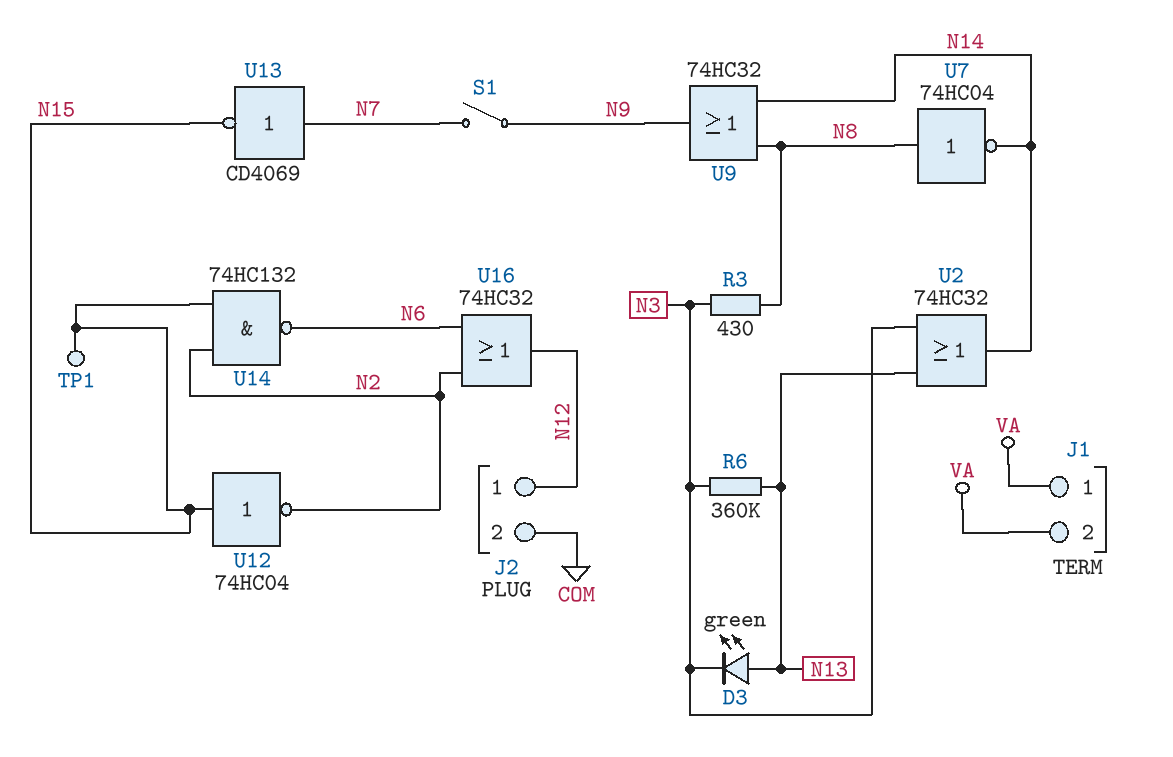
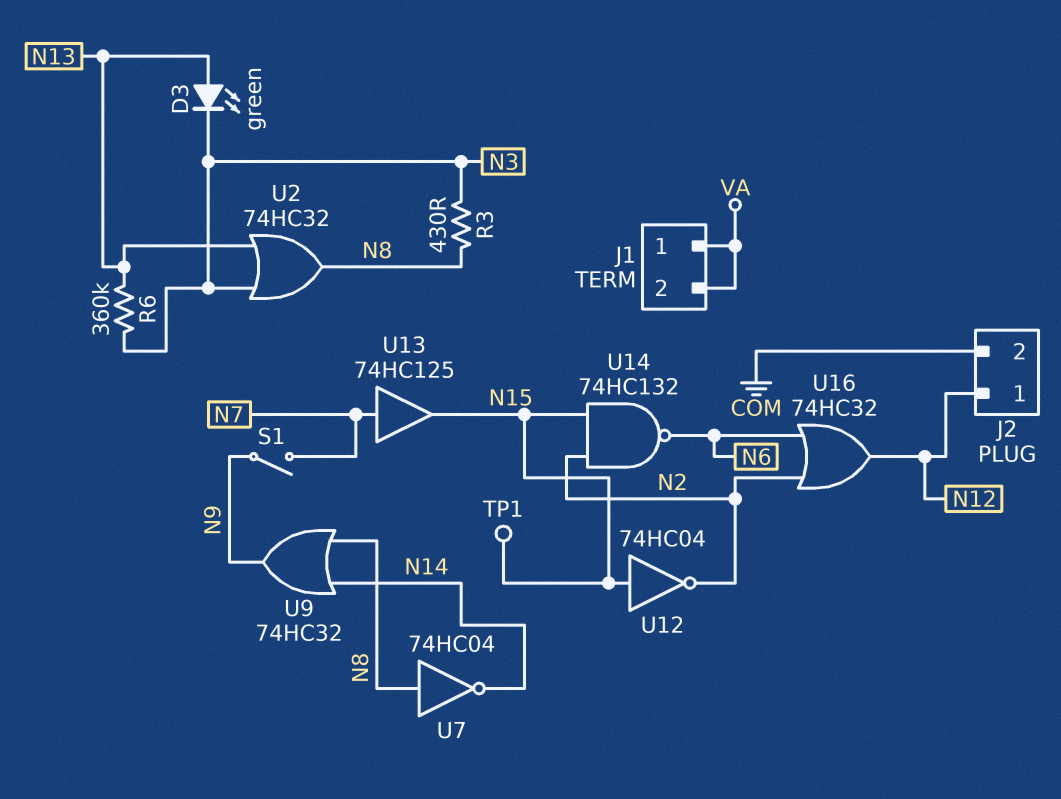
U2: OR 74HC32 (in N3, in N13, out N14) -> OR 74HC32 (in N3, in N13, out N8)
U13: NOT CD4069 (in N7, out N15) -> buffer 74HC125 (in N7, out N15)

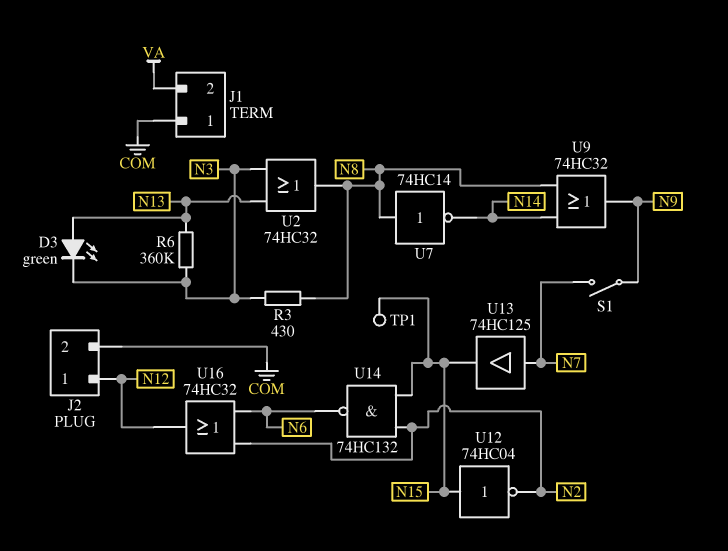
J1 pin 1: VA -> COM
U7: NOT 74HC04 (in N8, out N14) -> NOT 74HC14 (in N8, out N14)

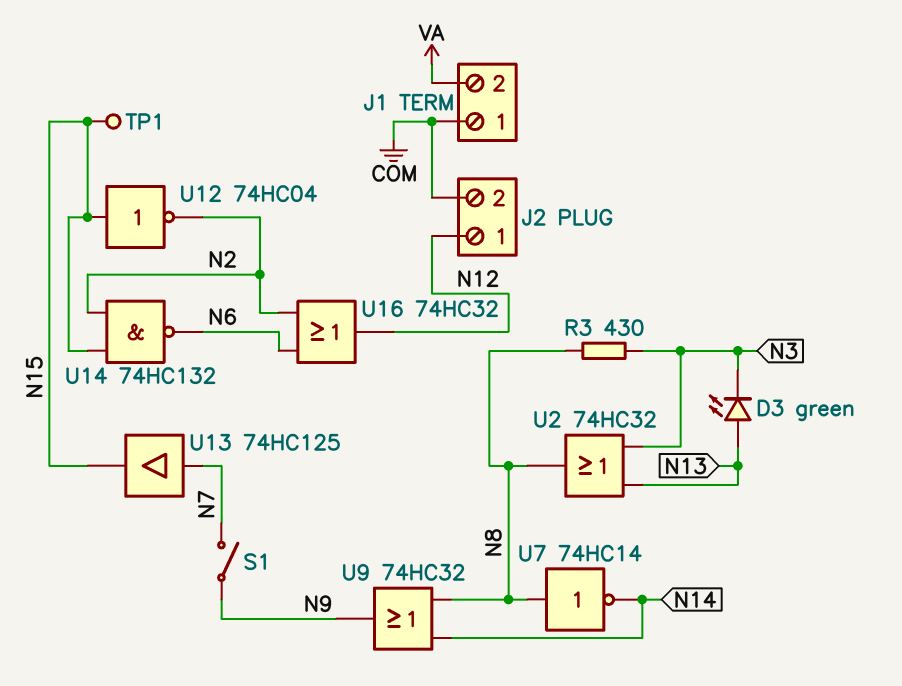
R6: 360k (N3, N13) -> none

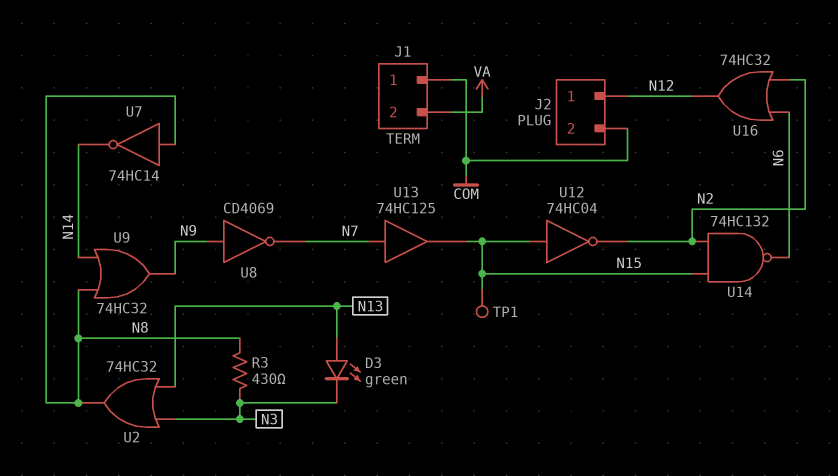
S1: switch (N7, N9) -> none
U8: none -> NOT CD4069 (in N9, out N7)

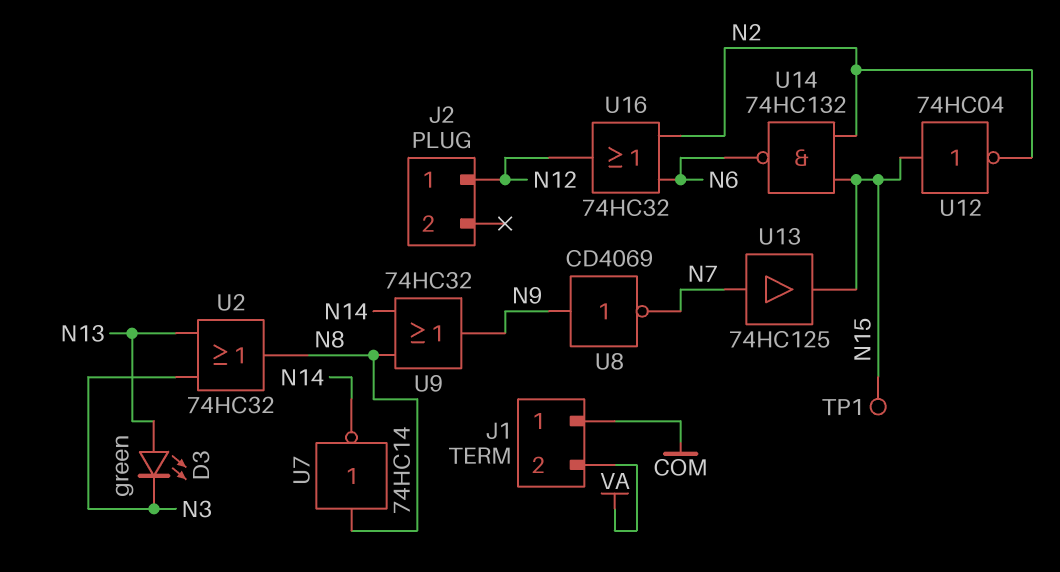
J2 pin 2: COM -> none
R3: 430 (N3, N8) -> none

